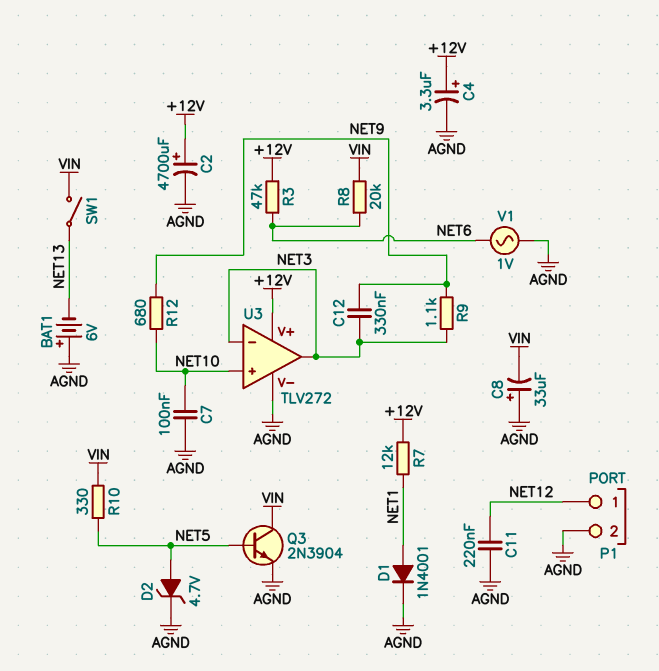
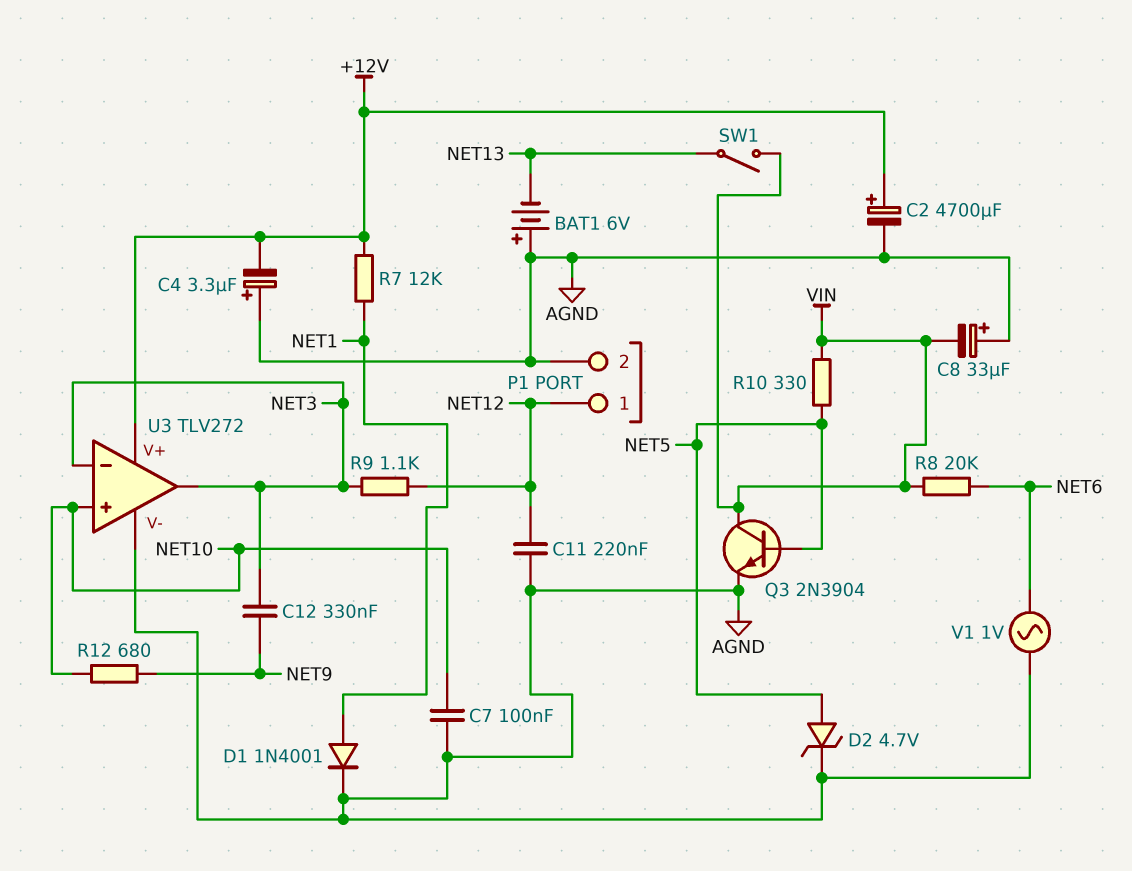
C4: 3.3uF (plus +12V, minus AGND) -> 3.3uF (plus AGND, minus +12V)
R3: 47k (+12V, NET6) -> none
R9: 1.1k (NET3, NET9) -> 1.1k (NET3, NET12)

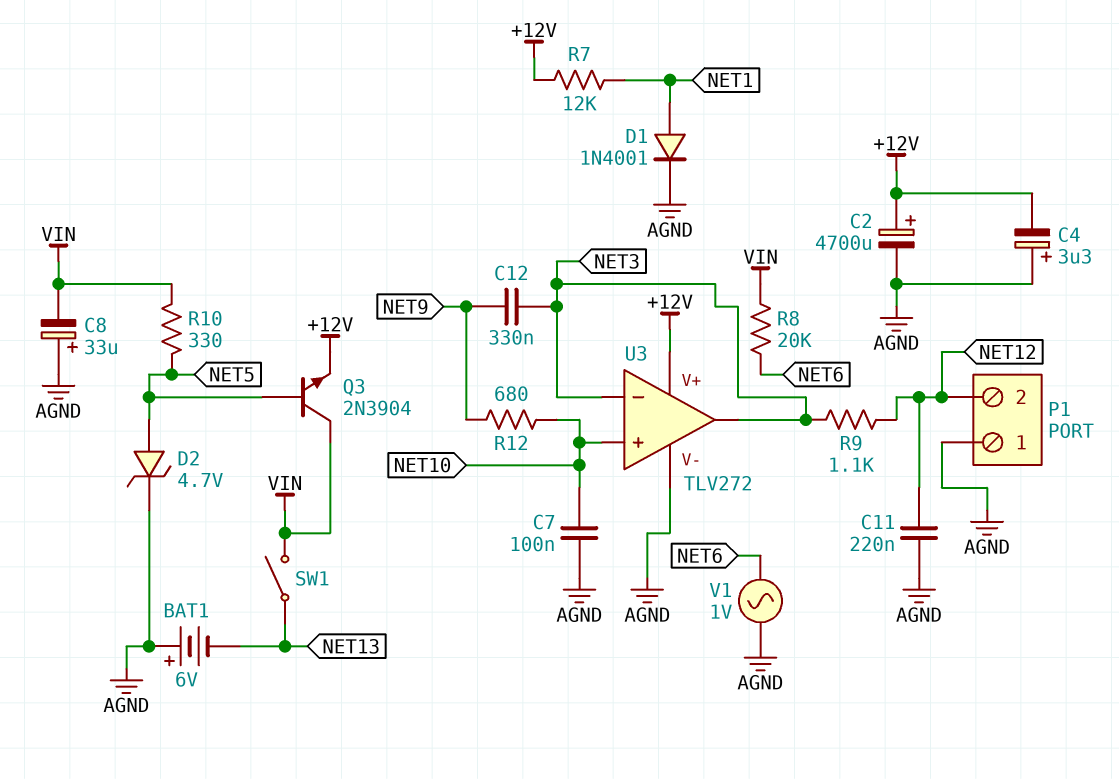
P1 pin 1: NET12 -> AGND
P1 pin 2: AGND -> NET12
Q3: NPN 2N3904 (B NET5, C VIN, E AGND) -> NPN 2N3904 (B NET5, C VIN, E +12V)

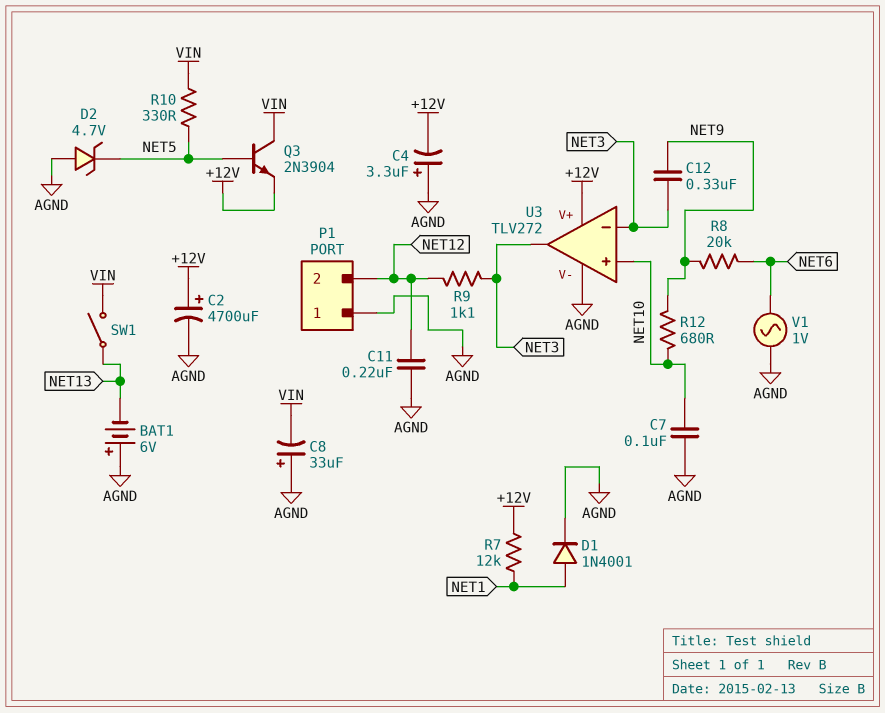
D2: zener 4.7V (A NET5, K AGND) -> zener 4.7V (A AGND, K NET5)
R8: 20k (NET6, VIN) -> 20k (NET6, NET9)

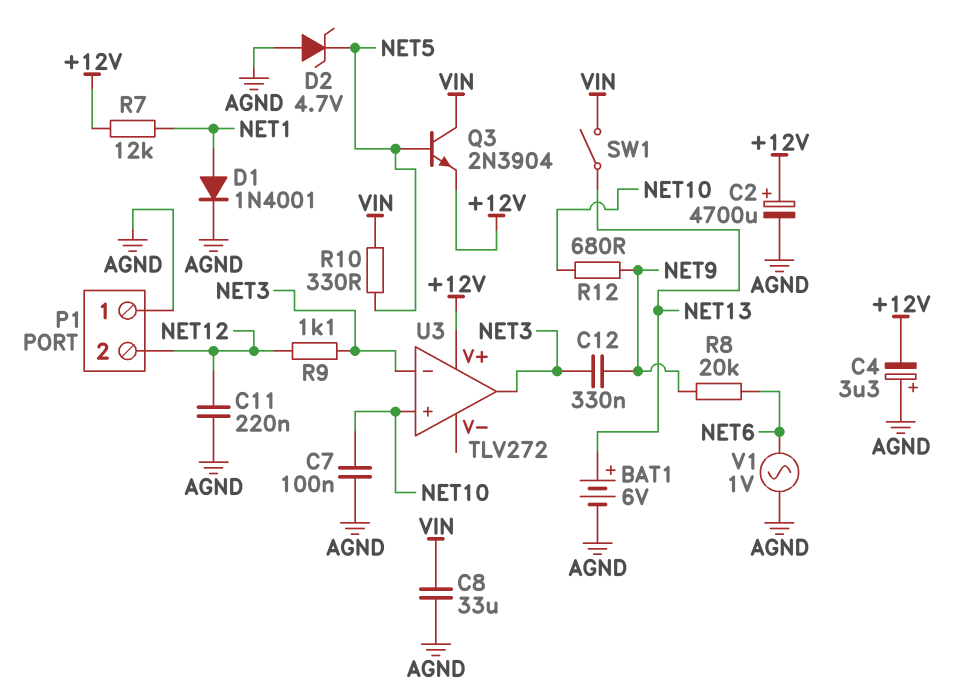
BAT1: 6V (plus AGND, minus NET13) -> 6V (plus NET13, minus AGND)
C8: 33uF (plus AGND, minus VIN) -> 33uF (AGND, VIN)
U3 pin V-: AGND -> none

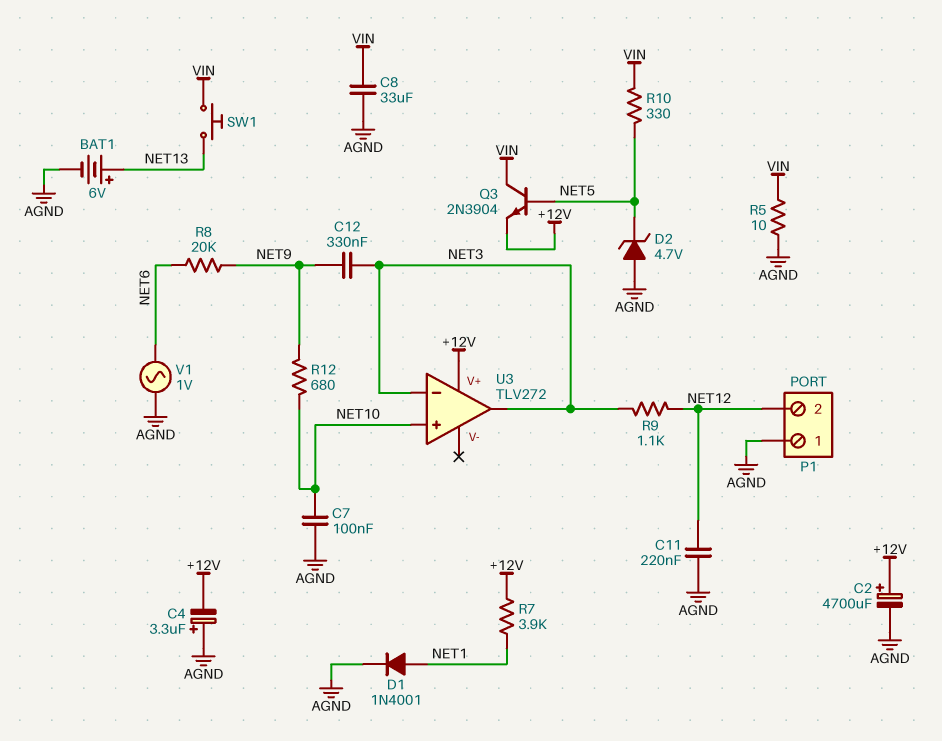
R5: none -> 10 (AGND, VIN)
R7: 12k (+12V, NET1) -> 3.9k (+12V, NET1)
SW1: switch (NET13, VIN) -> button (NET13, VIN)

